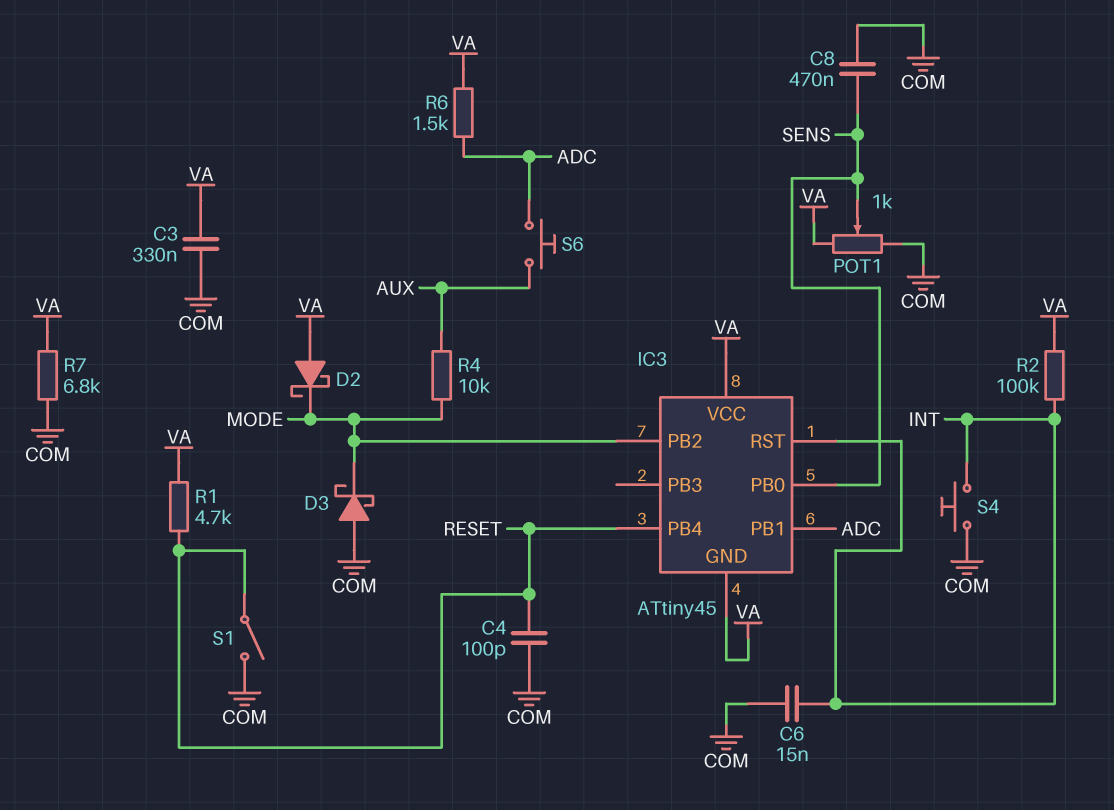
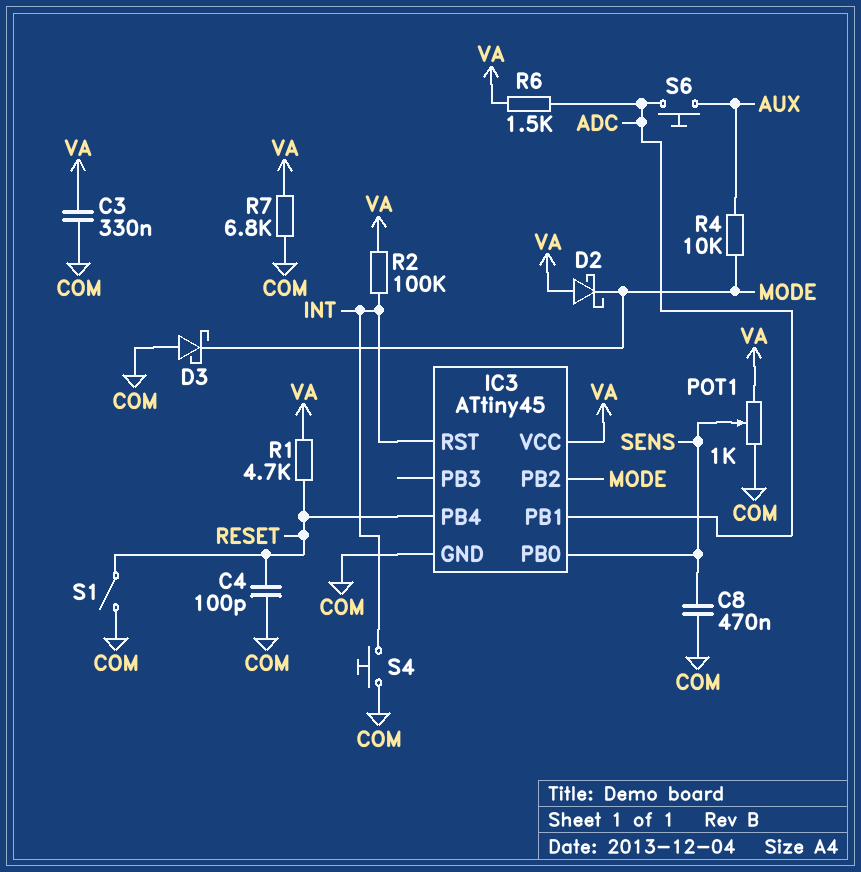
C6: 15nF (COM, INT) -> none
IC3 pin GND: VA -> COM

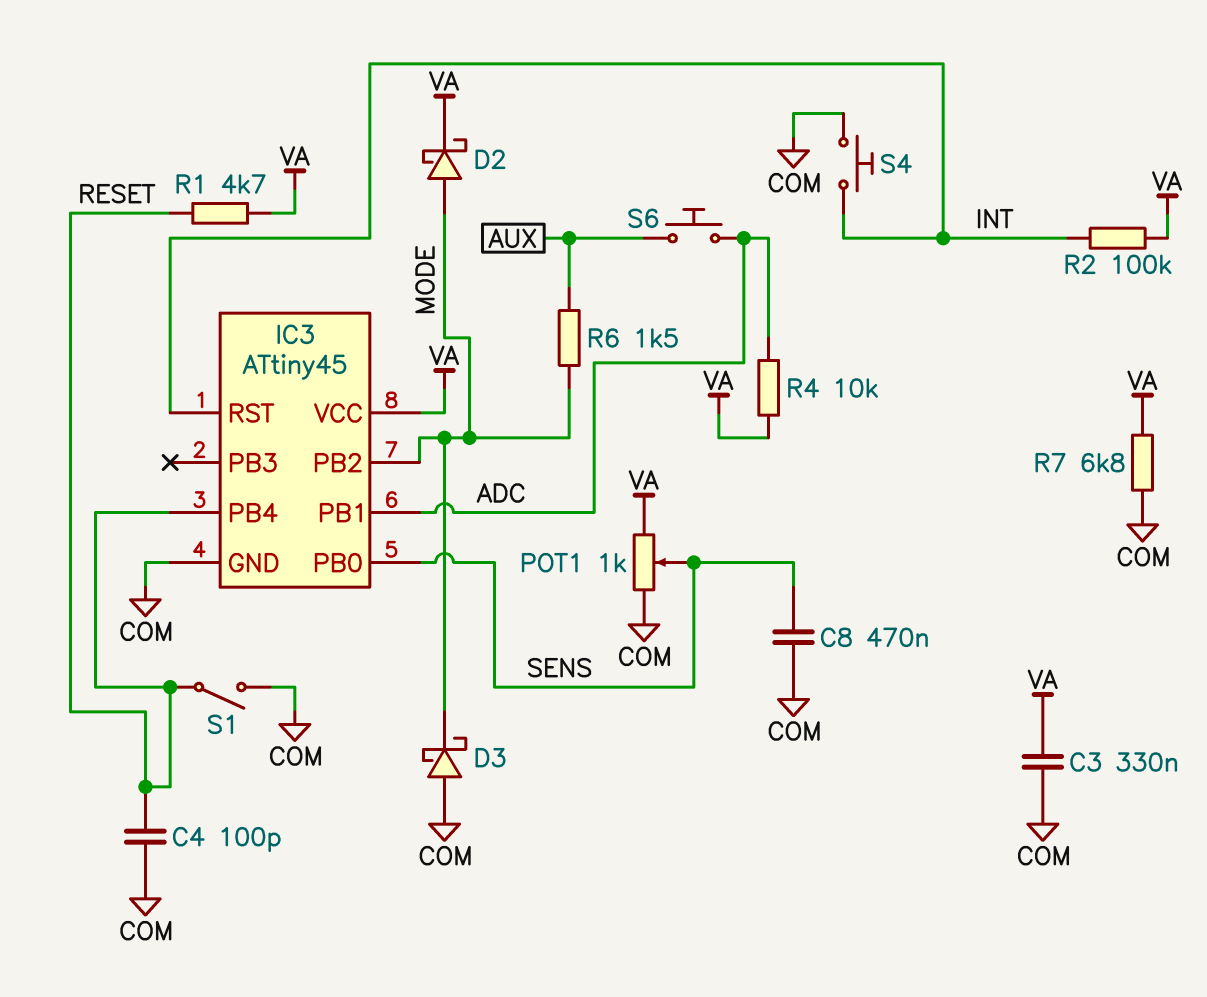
D2: schottky (A VA, K MODE) -> schottky (A MODE, K VA)
R4: 10k (AUX, MODE) -> 10k (ADC, VA)
R6: 1.5k (ADC, VA) -> 1.5k (AUX, MODE)

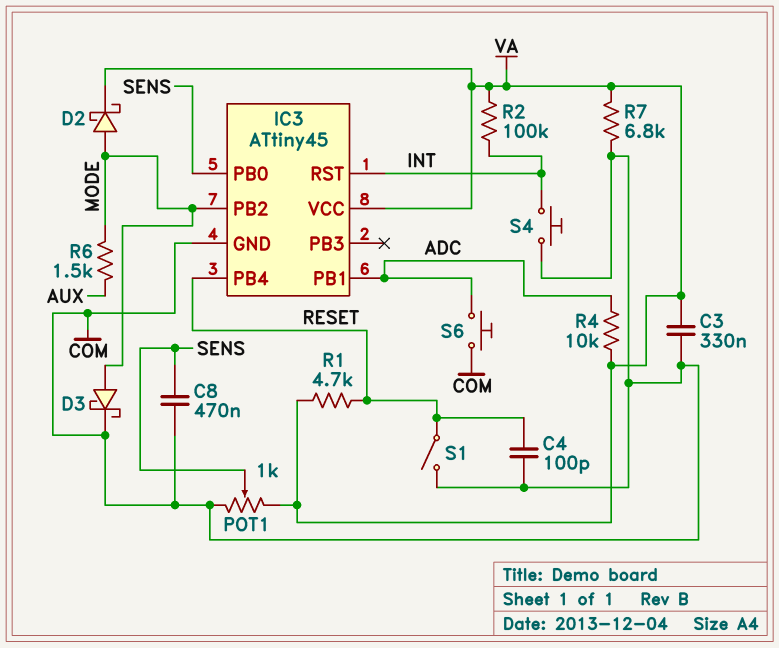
D3: schottky (A COM, K MODE) -> schottky (A MODE, K COM)
S6: button (ADC, AUX) -> button (ADC, COM)

